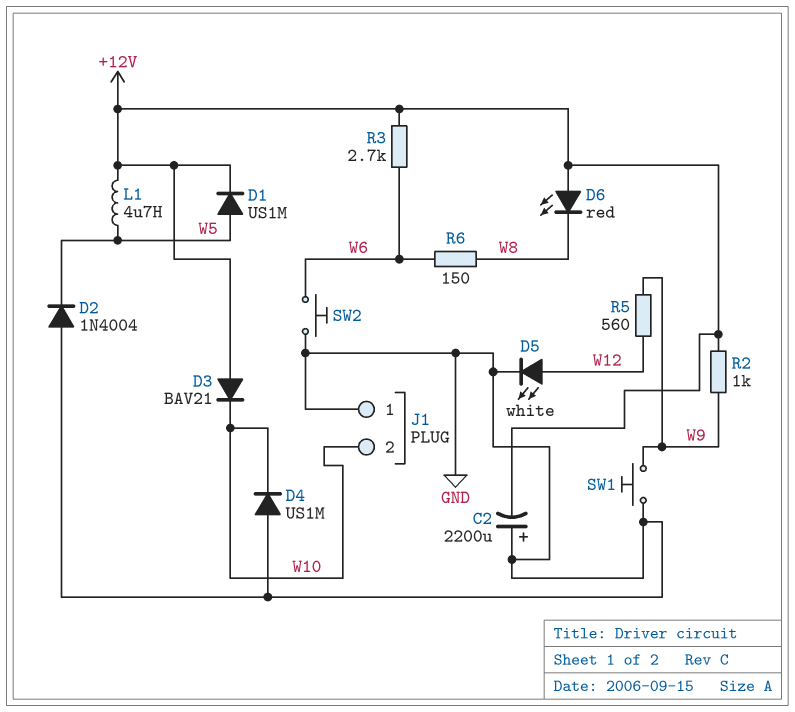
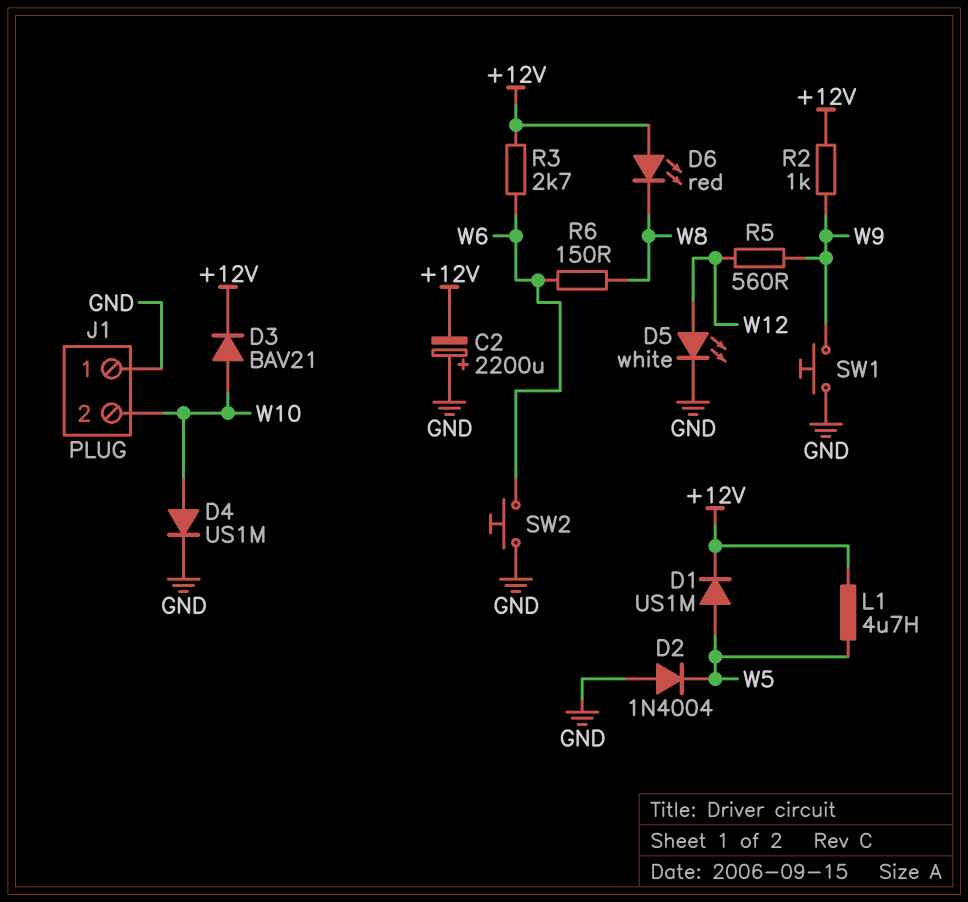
D3: diode BAV21 (A +12V, K W10) -> diode BAV21 (A W10, K +12V)
D4: diode US1M (A GND, K W10) -> diode US1M (A W10, K GND)

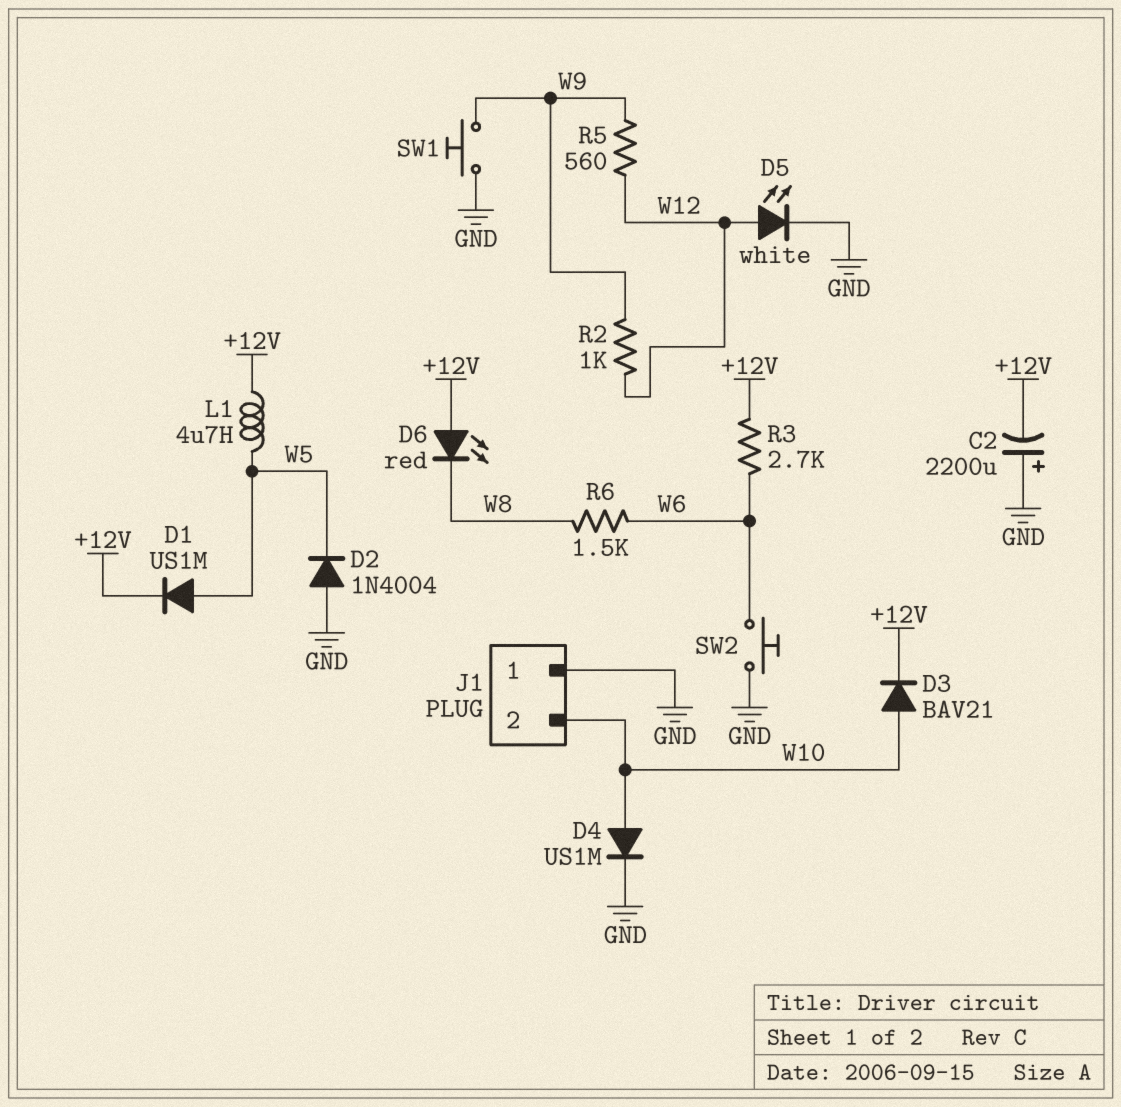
R2: 1k (+12V, W9) -> 1k (W9, W12)
R6: 150 (W6, W8) -> 1.5k (W6, W8)

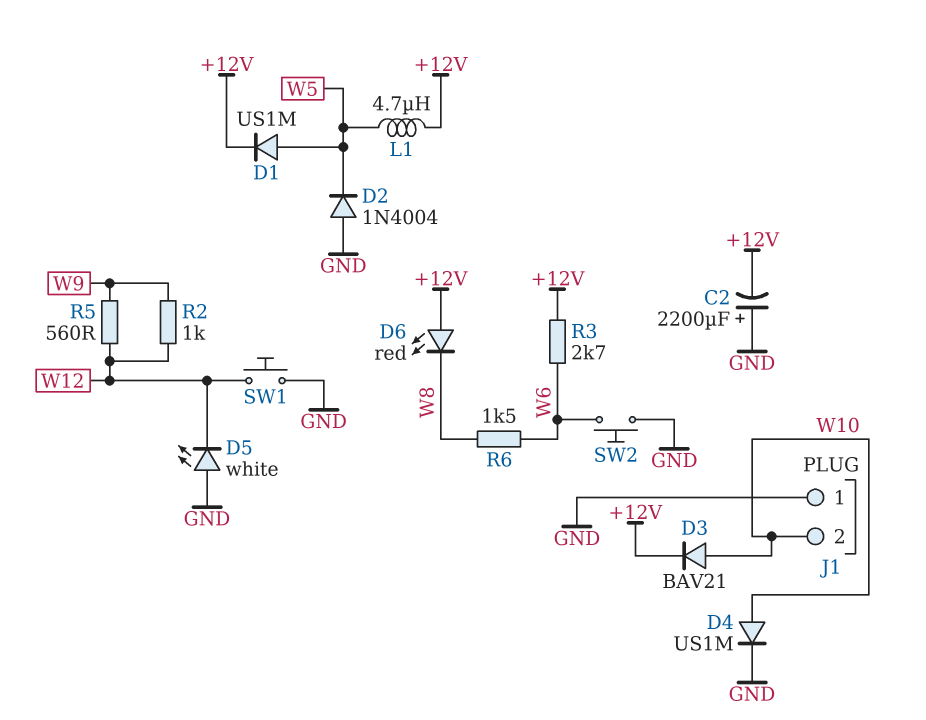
D5: LED white (A W12, K GND) -> LED white (A GND, K W12)
SW1: button (GND, W9) -> button (GND, W12)

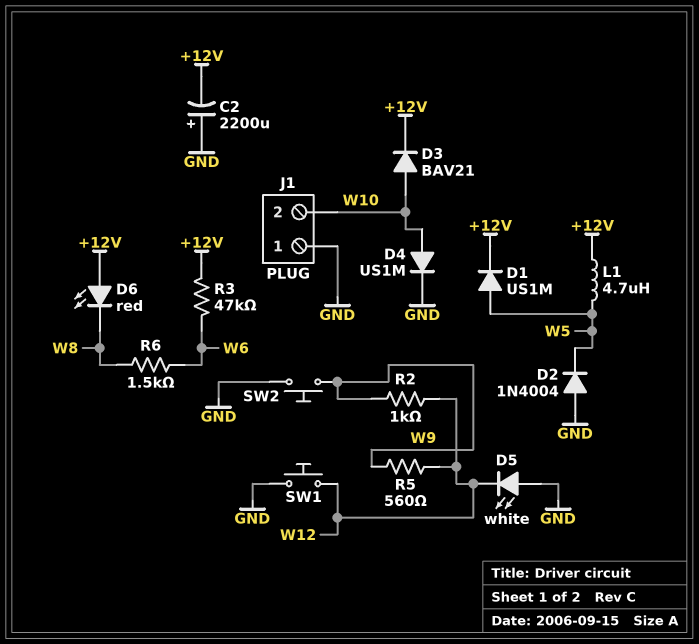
R3: 2.7k (+12V, W6) -> 47k (+12V, W6)
SW2: button (GND, W6) -> button (GND, W9)

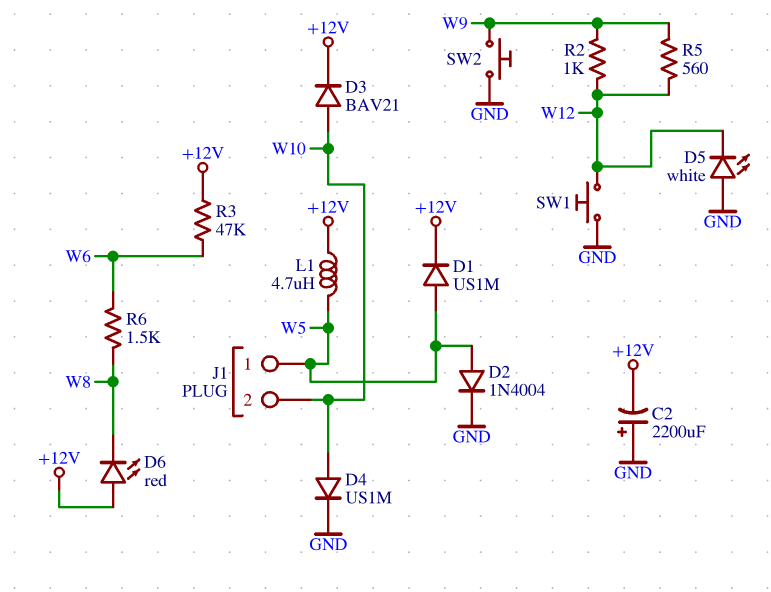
D2: diode 1N4004 (A GND, K W5) -> diode 1N4004 (A W5, K GND)
J1 pin 1: GND -> W5

